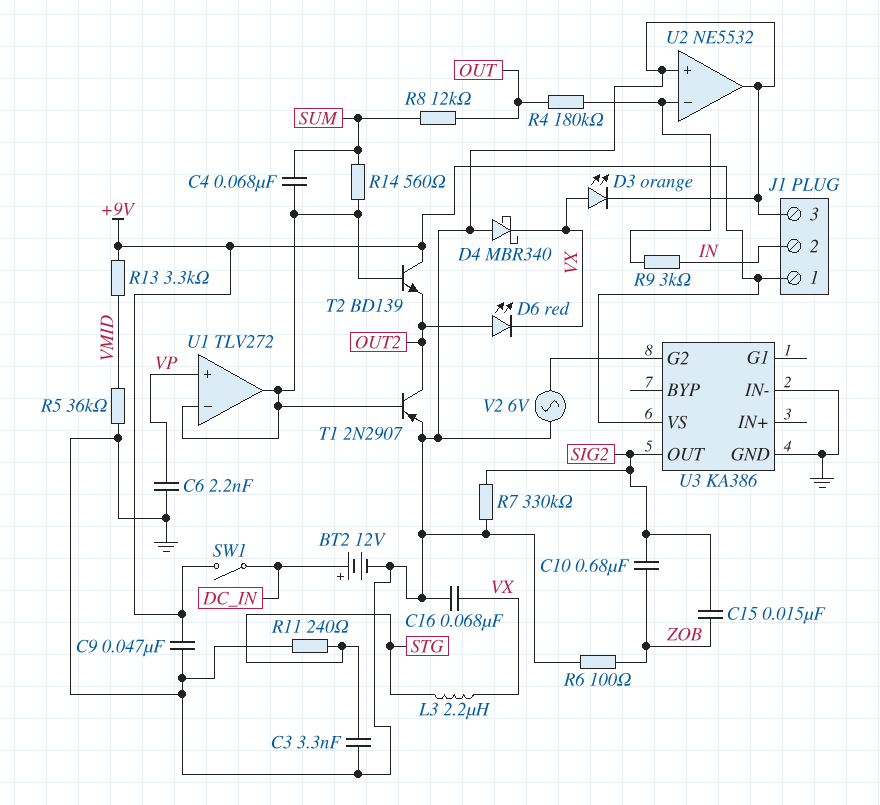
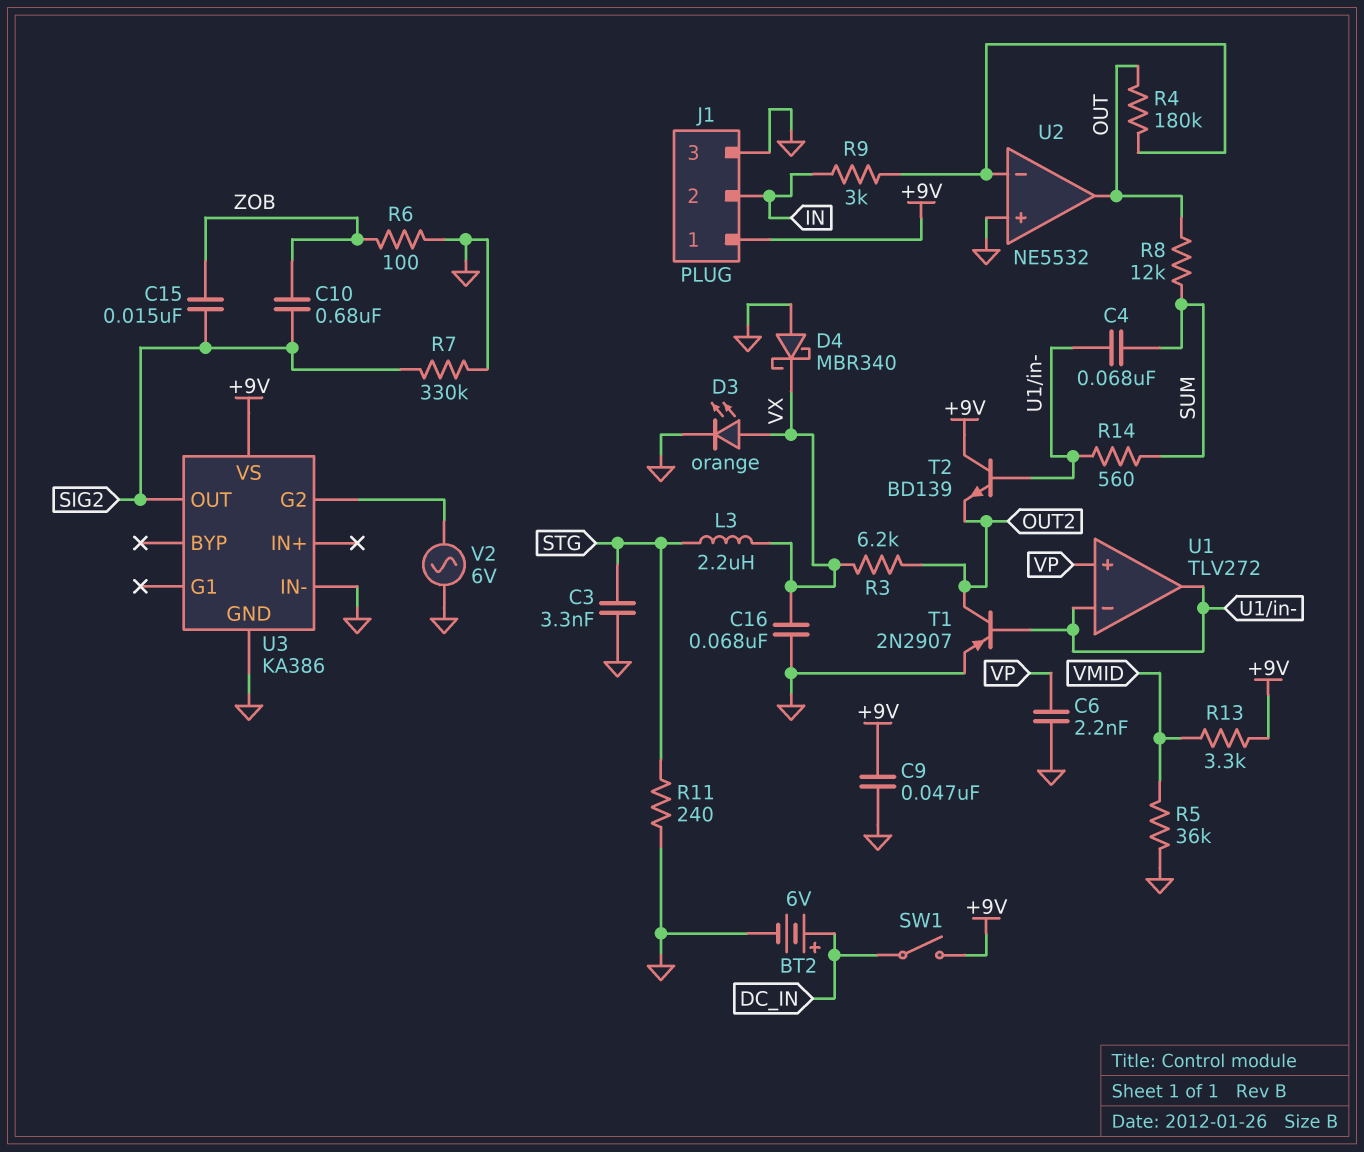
BT2: 12V (plus DC_IN, minus GND) -> 6V (plus DC_IN, minus GND)
D6: LED red (A OUT2, K VX) -> none
R3: none -> 6.2k (OUT2, VX)
U2 pin out: GND -> OUT

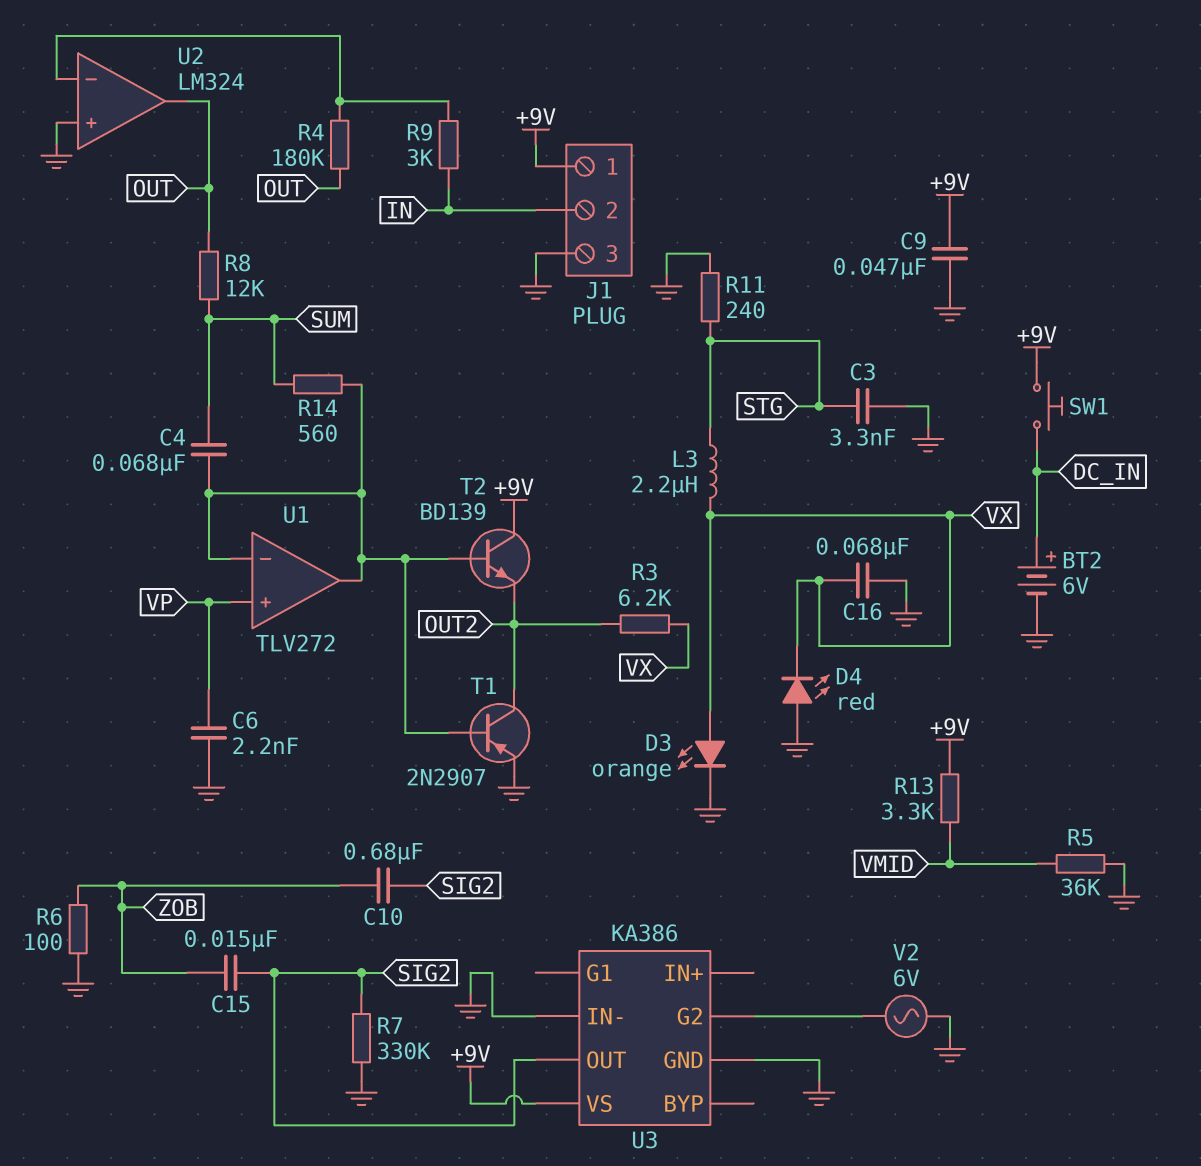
D4: schottky MBR340 (A GND, K VX) -> LED red (A GND, K VX)
SW1: switch (+9V, DC_IN) -> button (+9V, DC_IN)
U2: NE5532 -> LM324

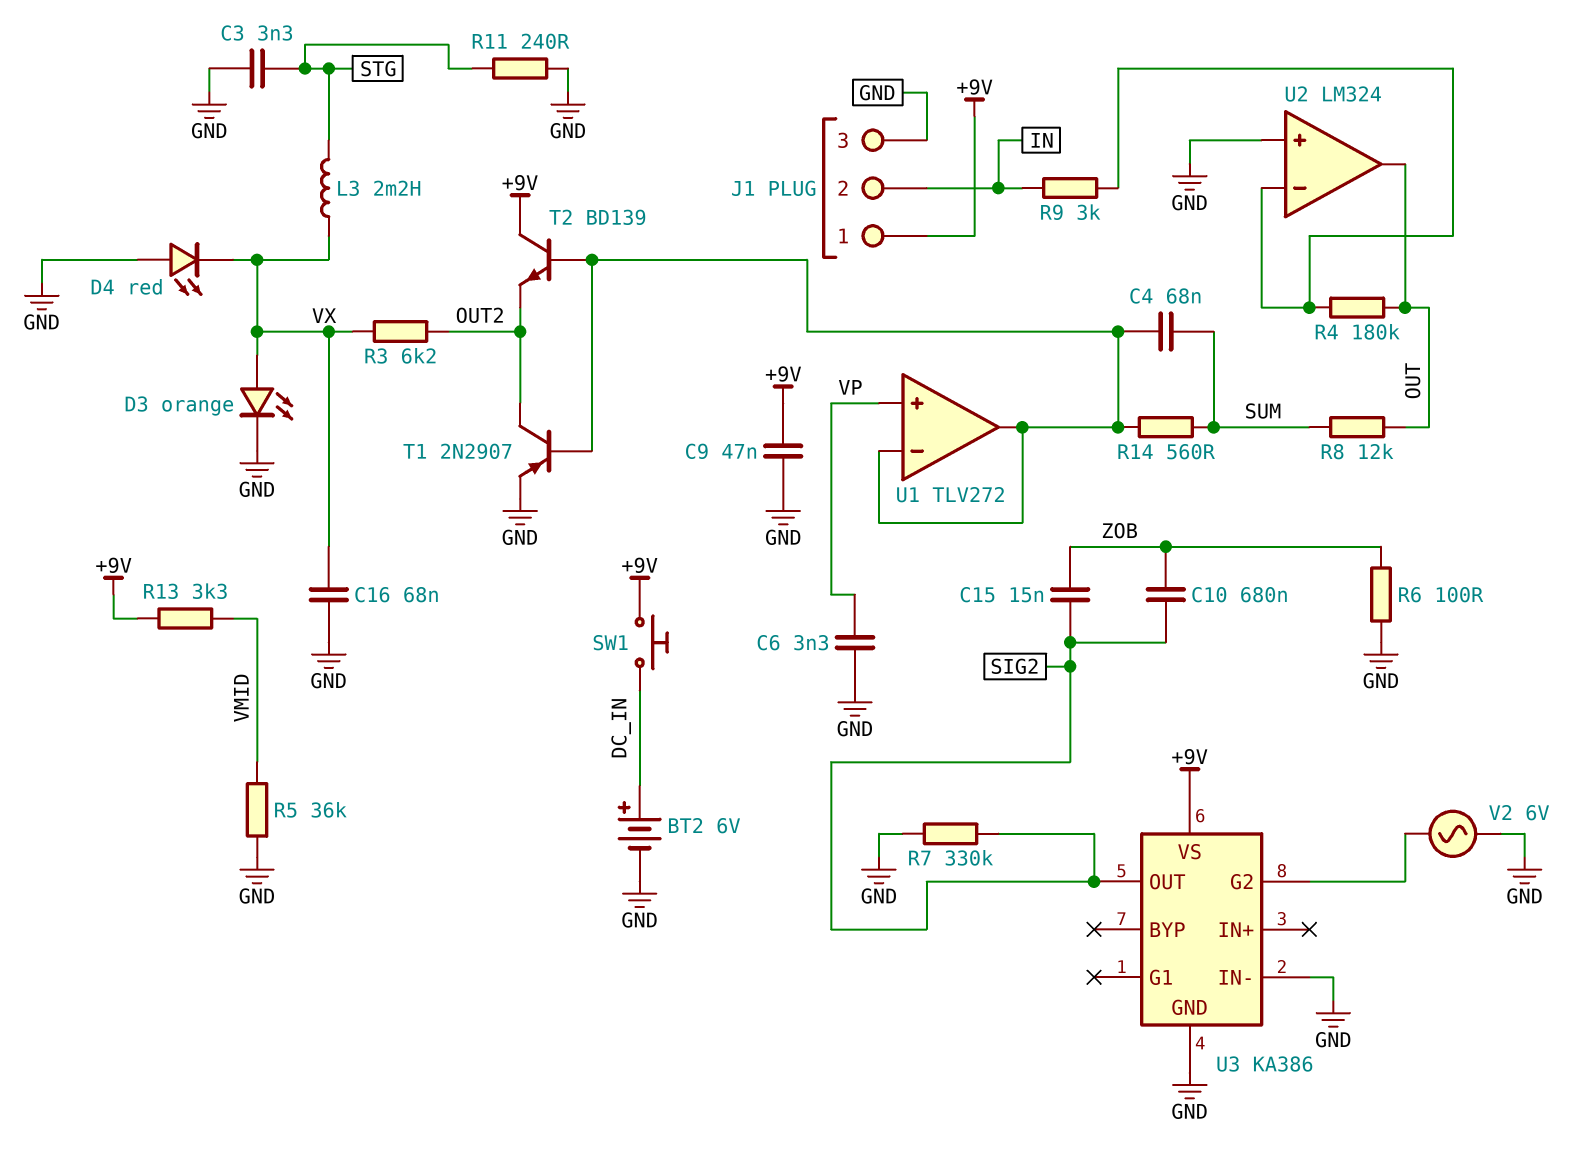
C6: 2.2nF (GND, VP) -> 3.3nF (GND, VP)
L3: 2.2uH (STG, VX) -> 2.2mH (STG, VX)

